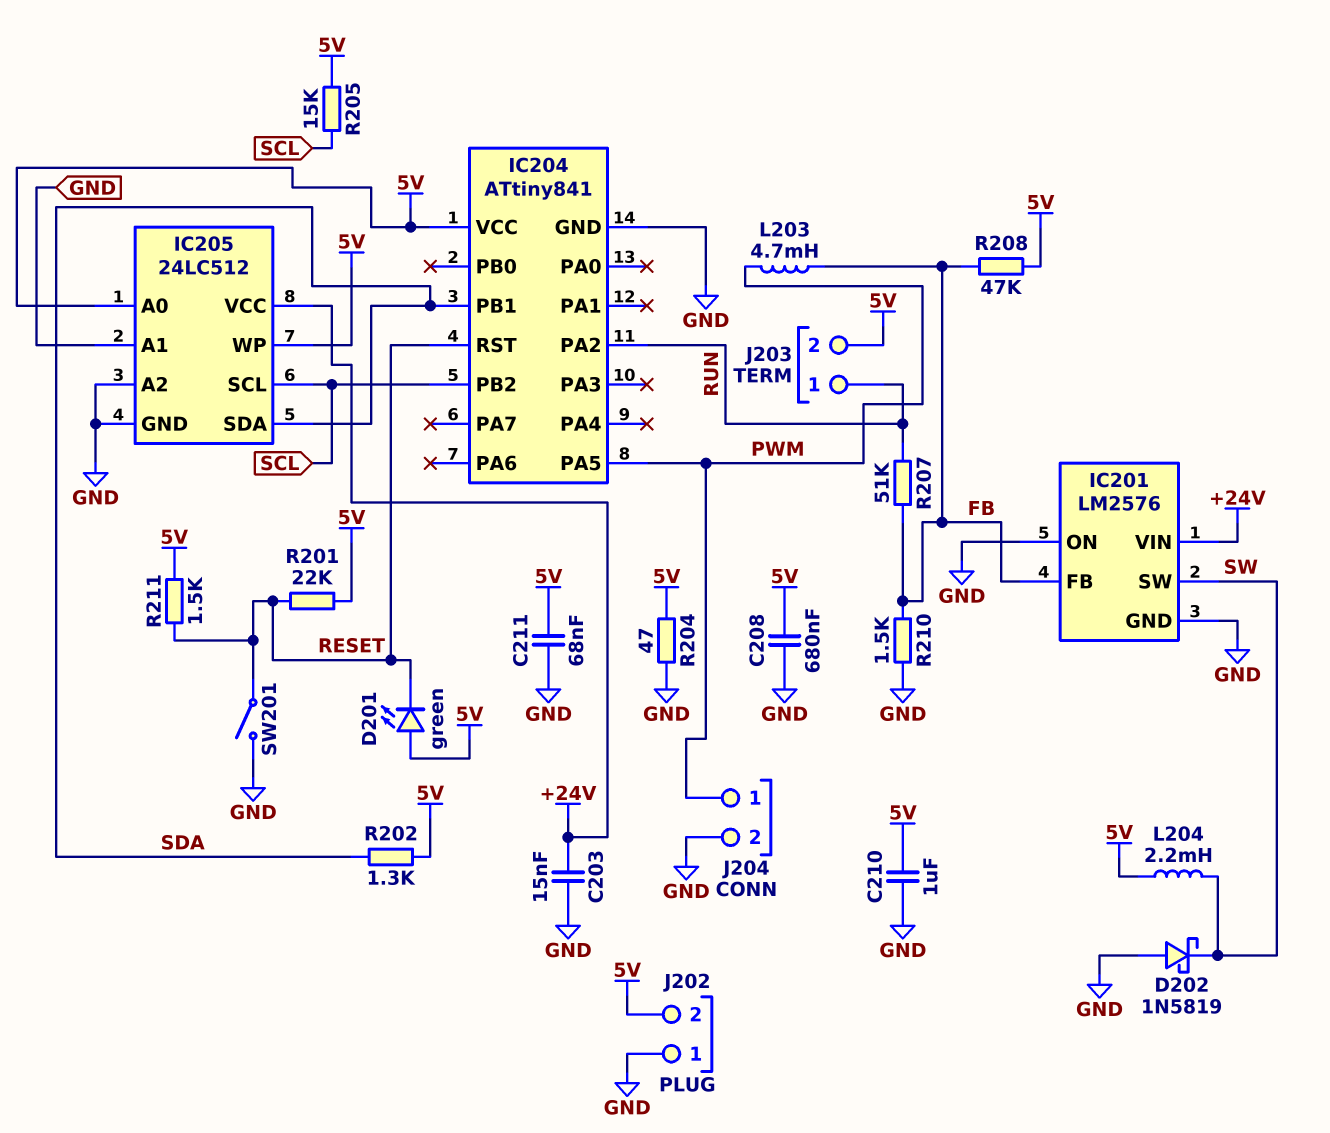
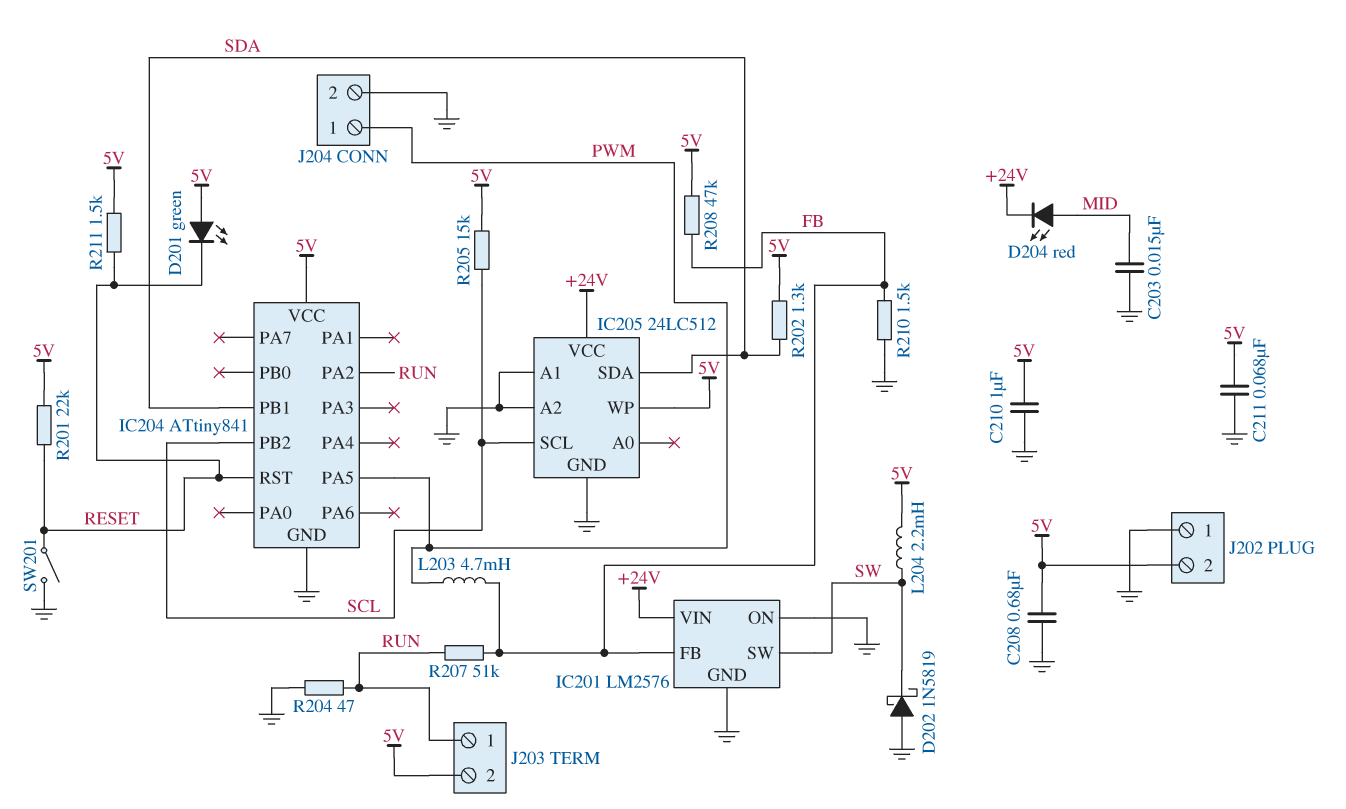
C203: 15nF (+24V, GND) -> 15nF (GND, MID)
D204: none -> LED red (A MID, K +24V)
IC205 pin A0: 5V -> none
R204: 47 (5V, GND) -> 47 (GND, RUN)

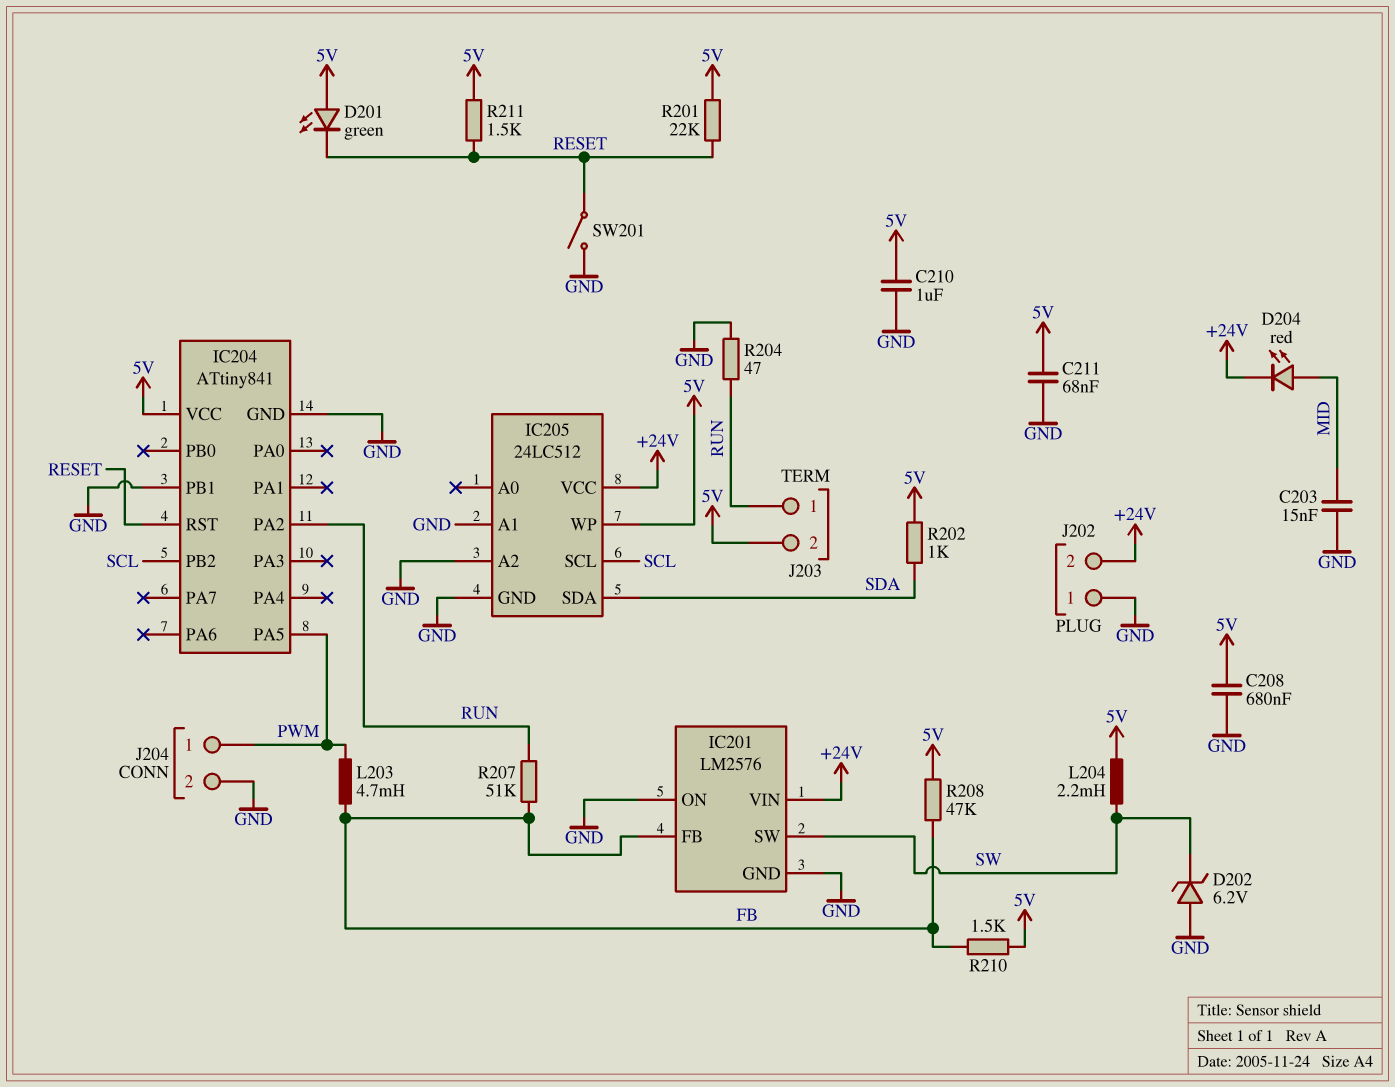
D202: schottky 1N5819 (A GND, K SW) -> zener 6.2V (A GND, K SW)
IC204 pin PB1: SDA -> GND
J202 pin 2: 5V -> +24V
R202: 1.3k (5V, SDA) -> 1k (5V, SDA)
R205: 15k (5V, SCL) -> none
R210: 1.5k (FB, GND) -> 1.5k (5V, FB)

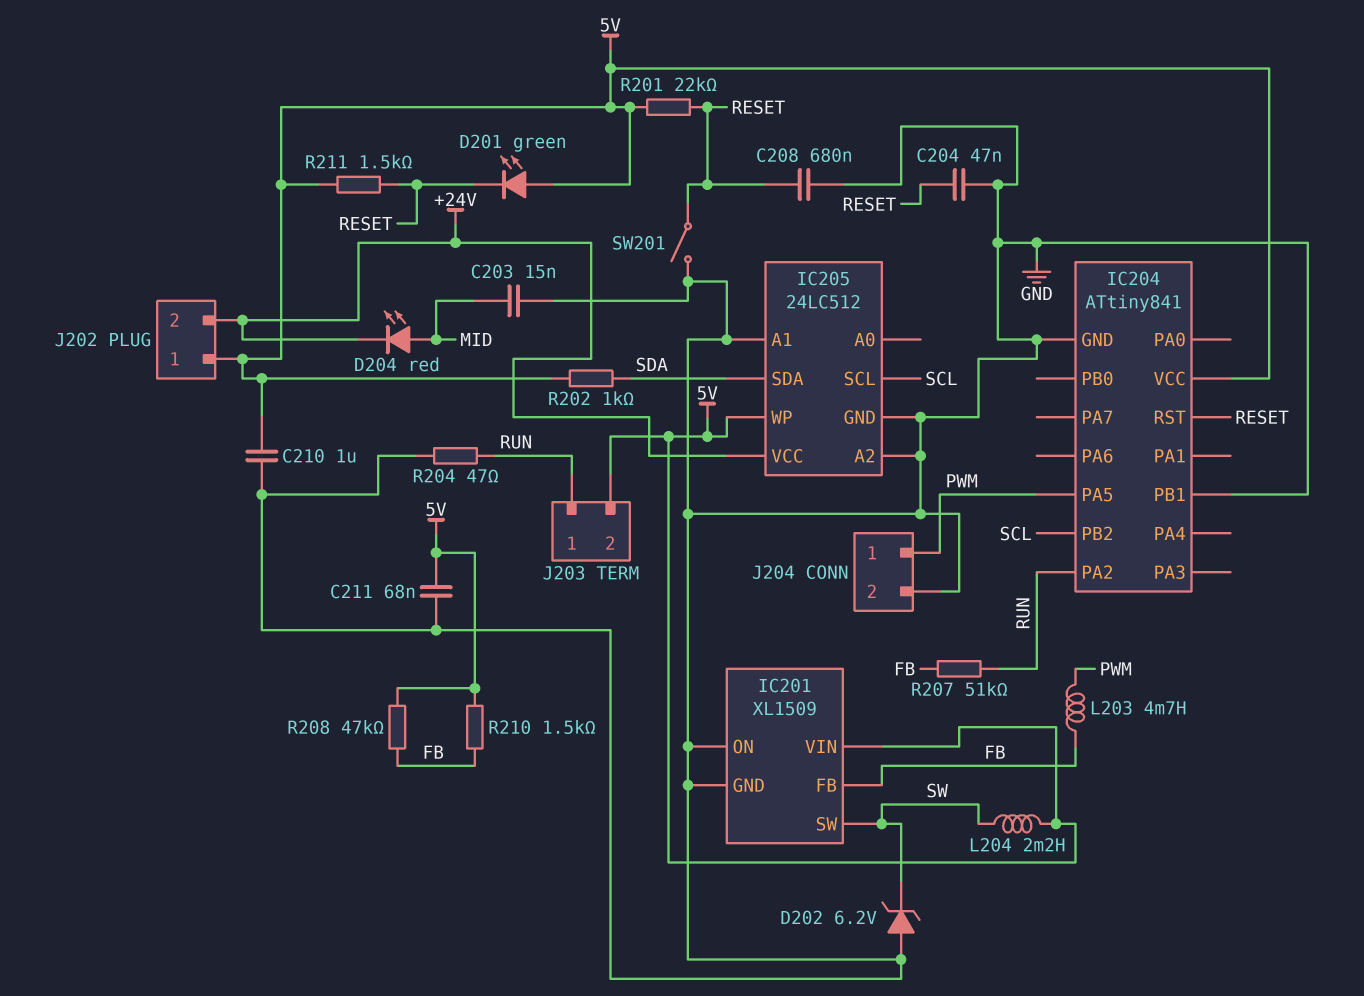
C204: none -> 47nF (GND, RESET)
C208: 680nF (5V, GND) -> 680nF (GND, RESET)
IC201: LM2576 -> XL1509
IC201 pin VIN: +24V -> 5V
J202 pin 1: GND -> 5V

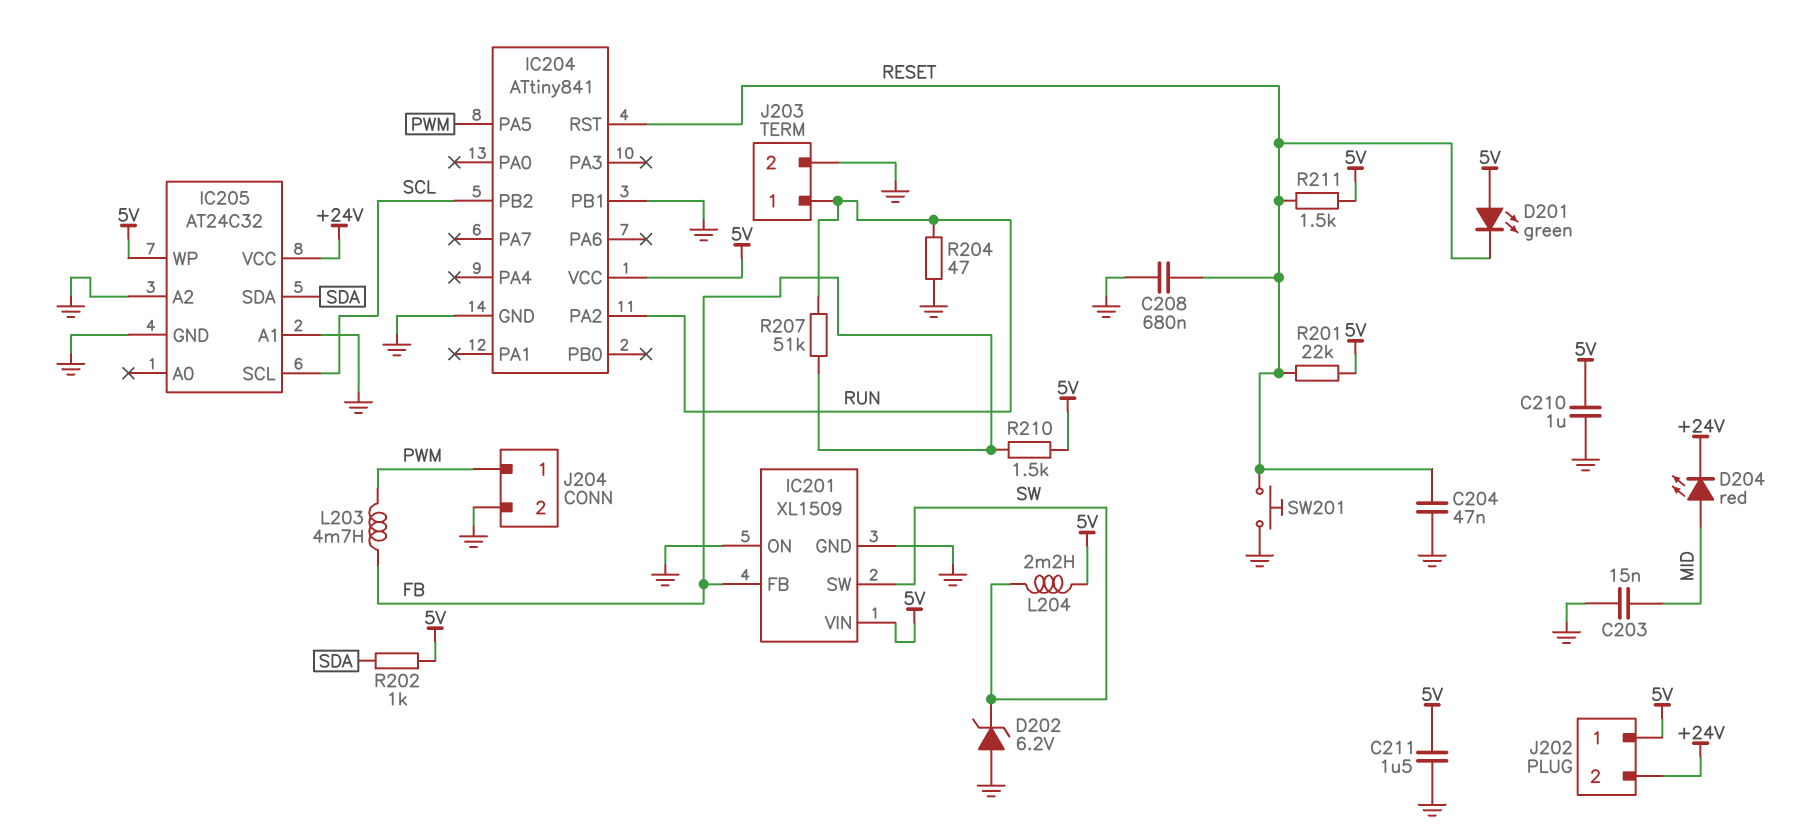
C211: 68nF (5V, GND) -> 1.5uF (5V, GND)
IC205: 24LC512 -> AT24C32
J203 pin 2: 5V -> GND
R208: 47k (5V, FB) -> none
SW201: switch (GND, RESET) -> button (GND, RESET)

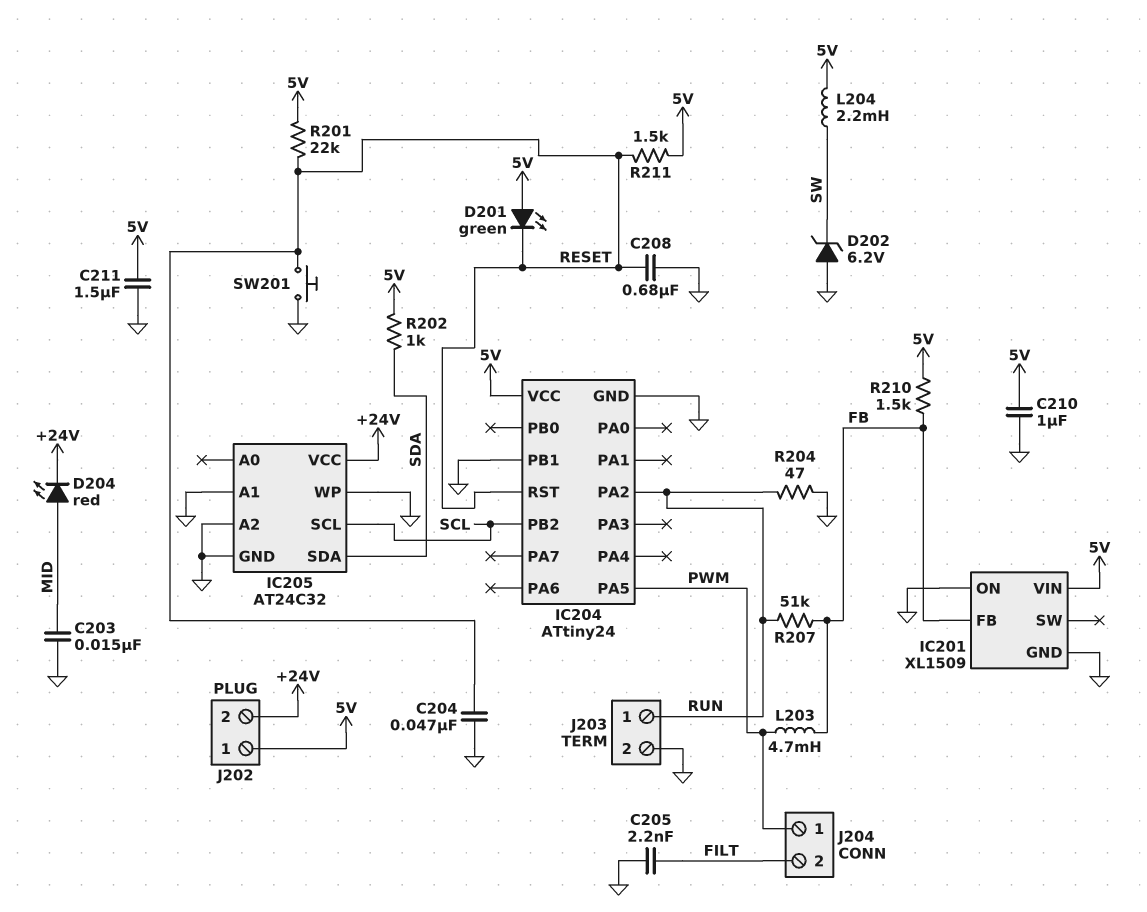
C205: none -> 2.2nF (FILT, GND)
IC201 pin SW: SW -> none
IC204: ATtiny841 -> ATtiny24
IC205 pin WP: 5V -> GND
J204 pin 2: GND -> FILT

